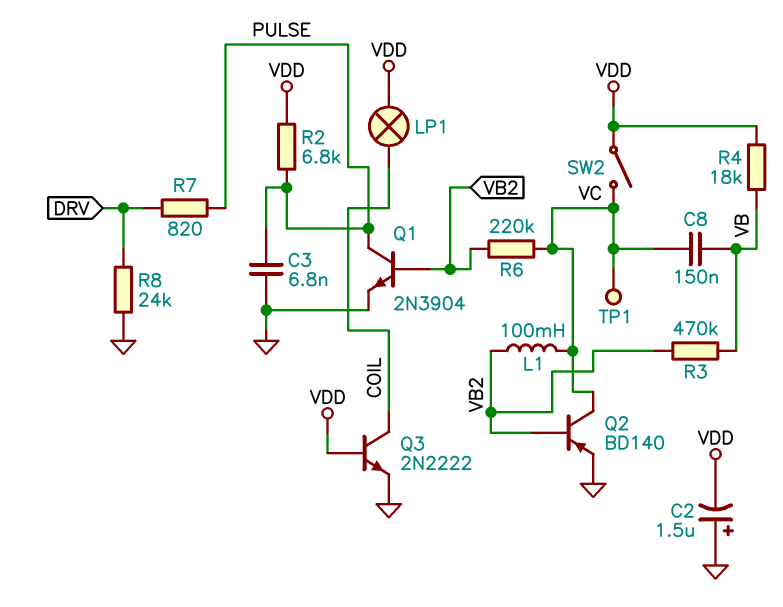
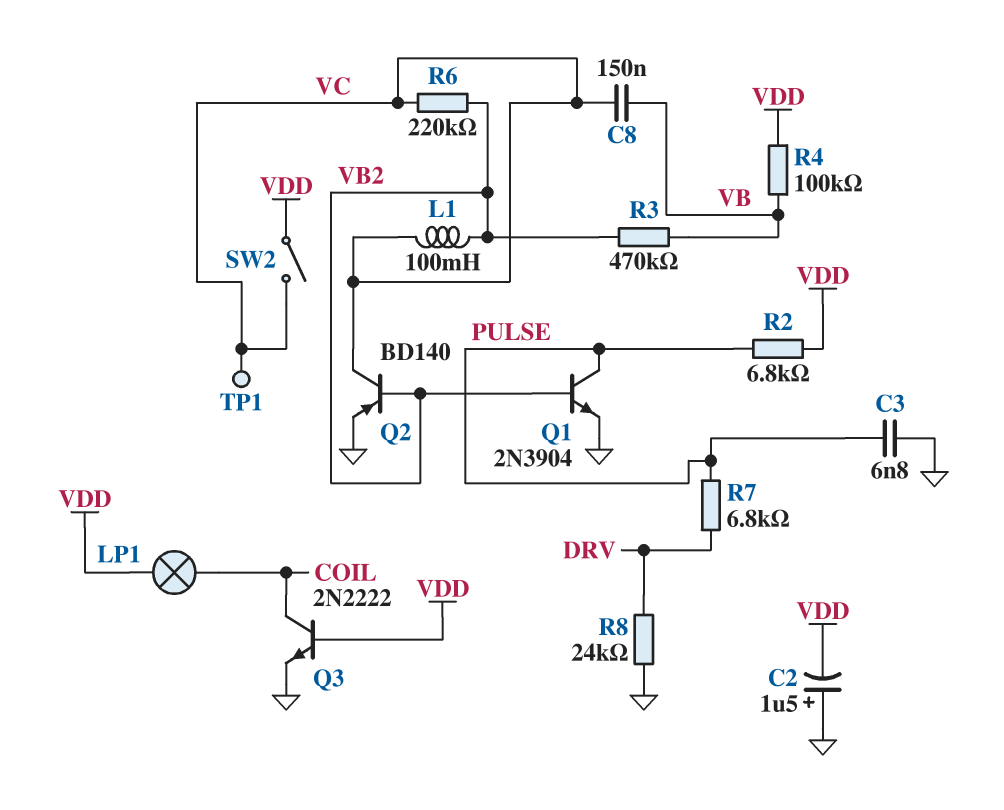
R4: 18k (VB, VDD) -> 100k (VB, VDD)
R7: 820 (DRV, PULSE) -> 6.8k (DRV, PULSE)

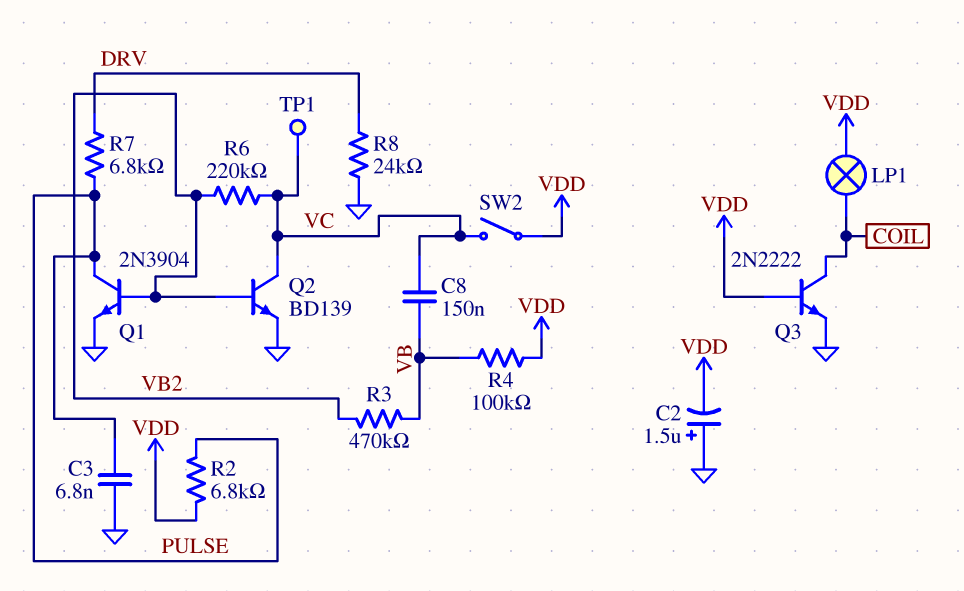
L1: 100mH (VB2, VC) -> none
Q2: PNP BD140 (B VB2, C VC, E GND) -> NPN BD139 (B VB2, C VC, E GND)

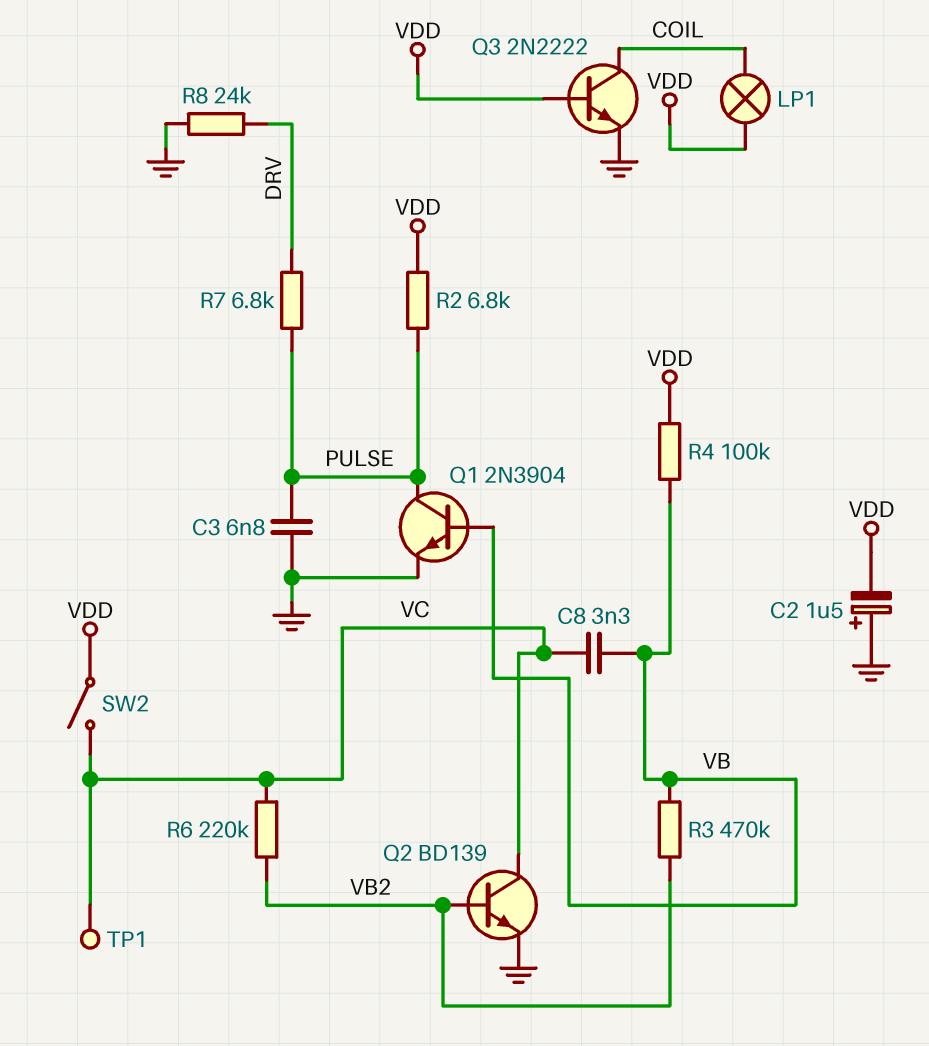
C8: 150nF (VB, VC) -> 3.3nF (VB, VC)
Q1: NPN 2N3904 (B VB2, C PULSE, E GND) -> NPN 2N3904 (B VB, C PULSE, E GND)

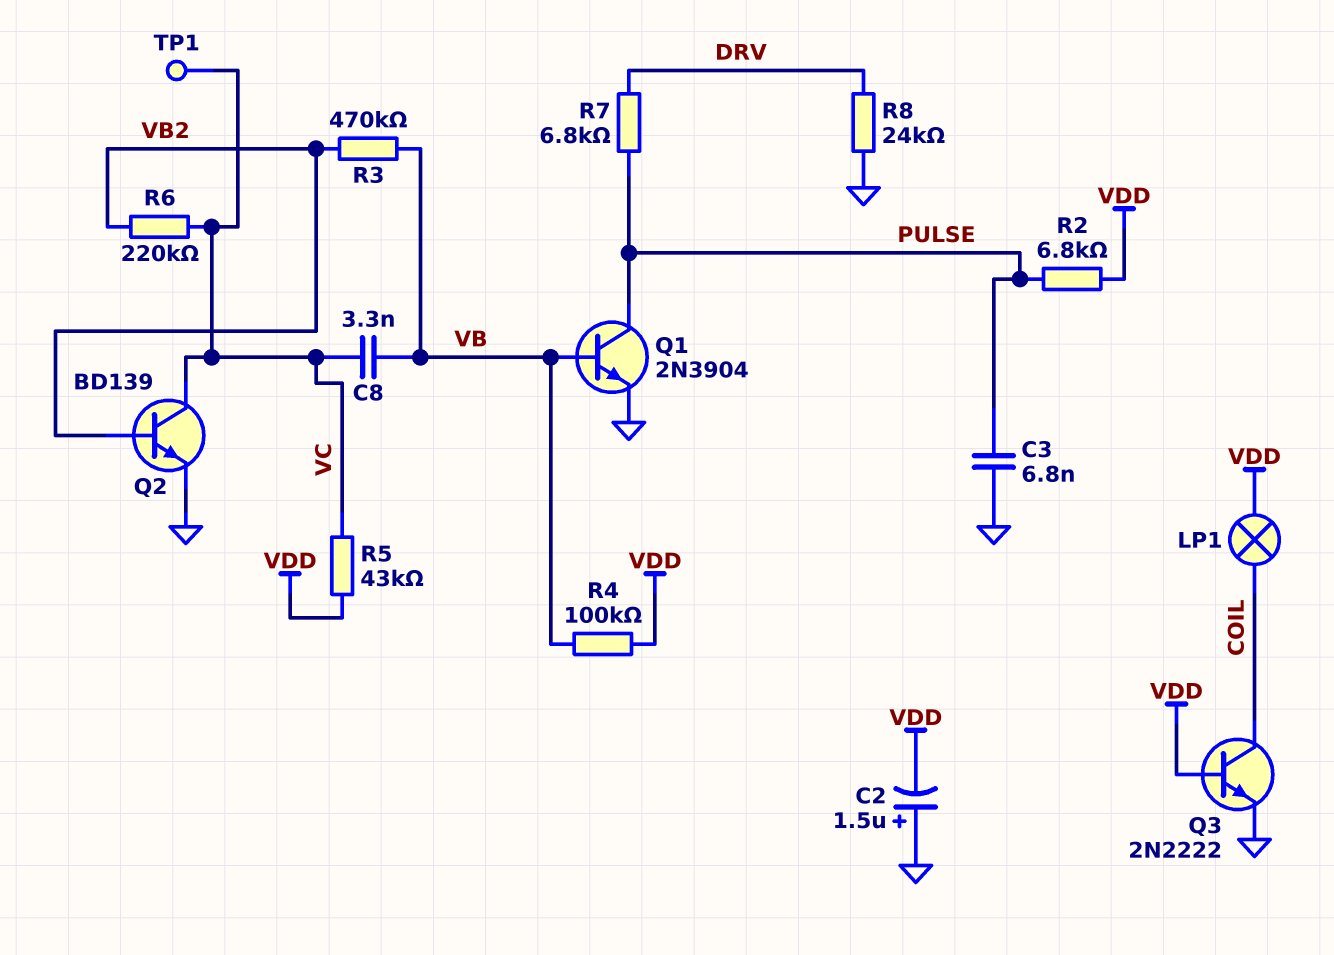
R5: none -> 43k (VC, VDD)
SW2: switch (VC, VDD) -> none

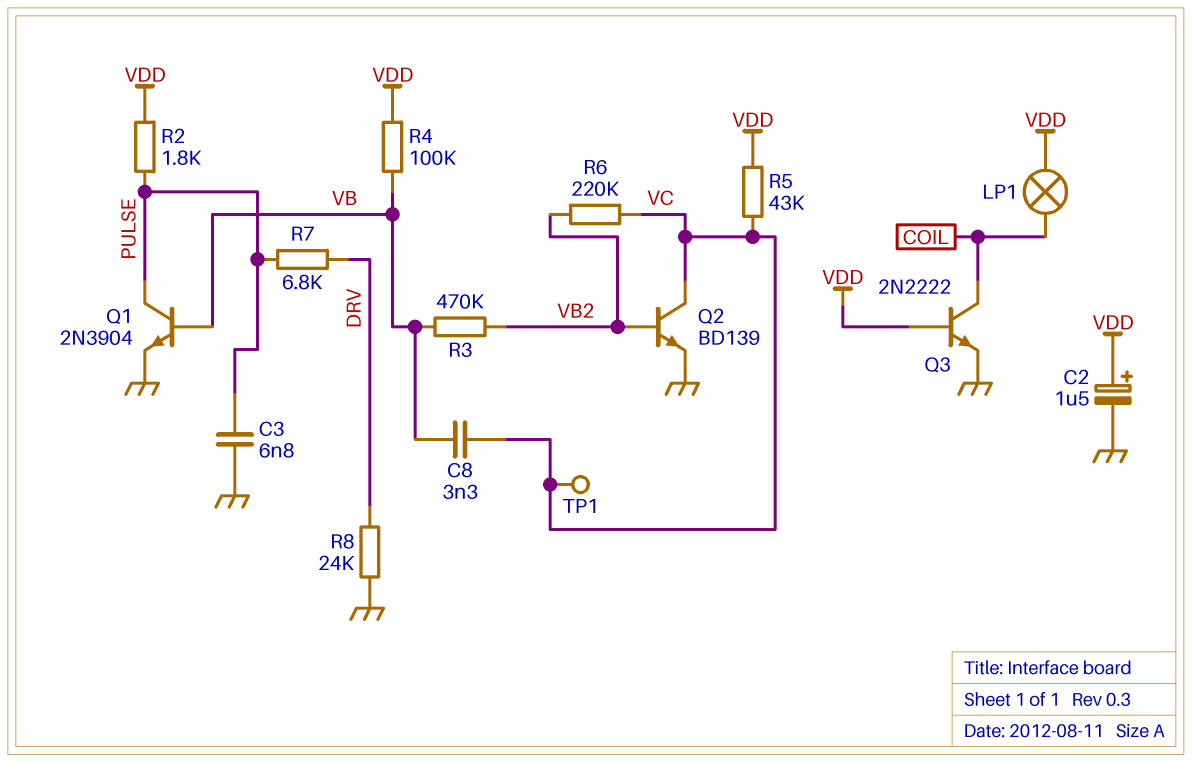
C2: 1.5uF (plus GND, minus VDD) -> 1.5uF (plus VDD, minus GND)
R2: 6.8k (PULSE, VDD) -> 1.8k (PULSE, VDD)

